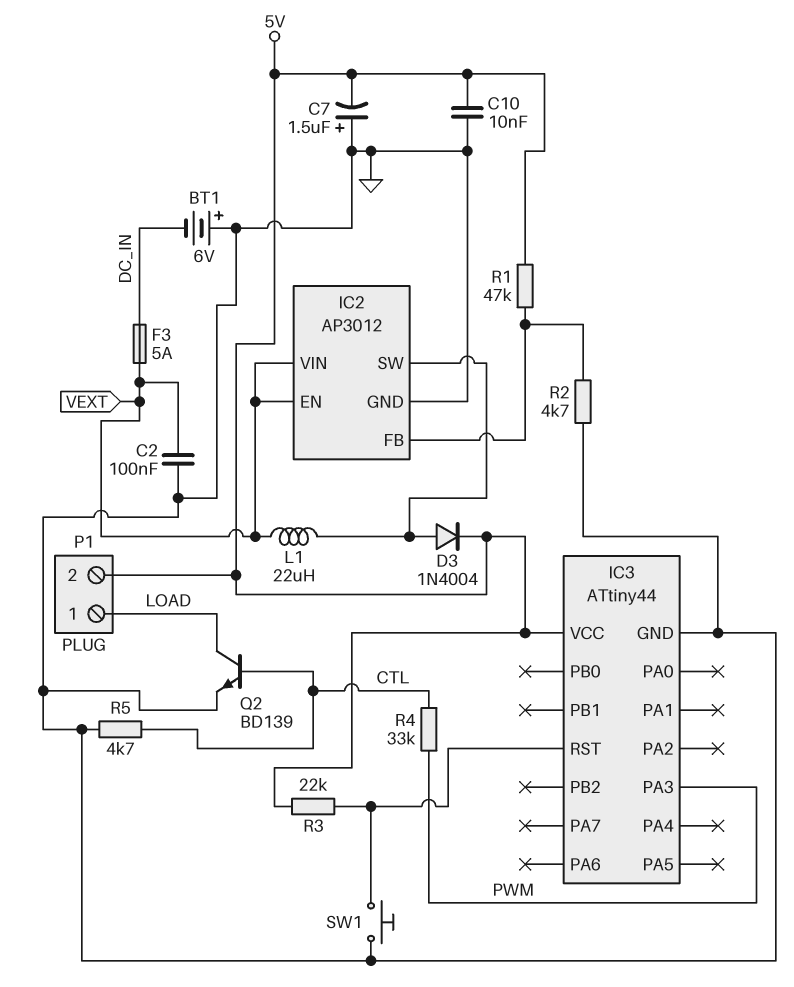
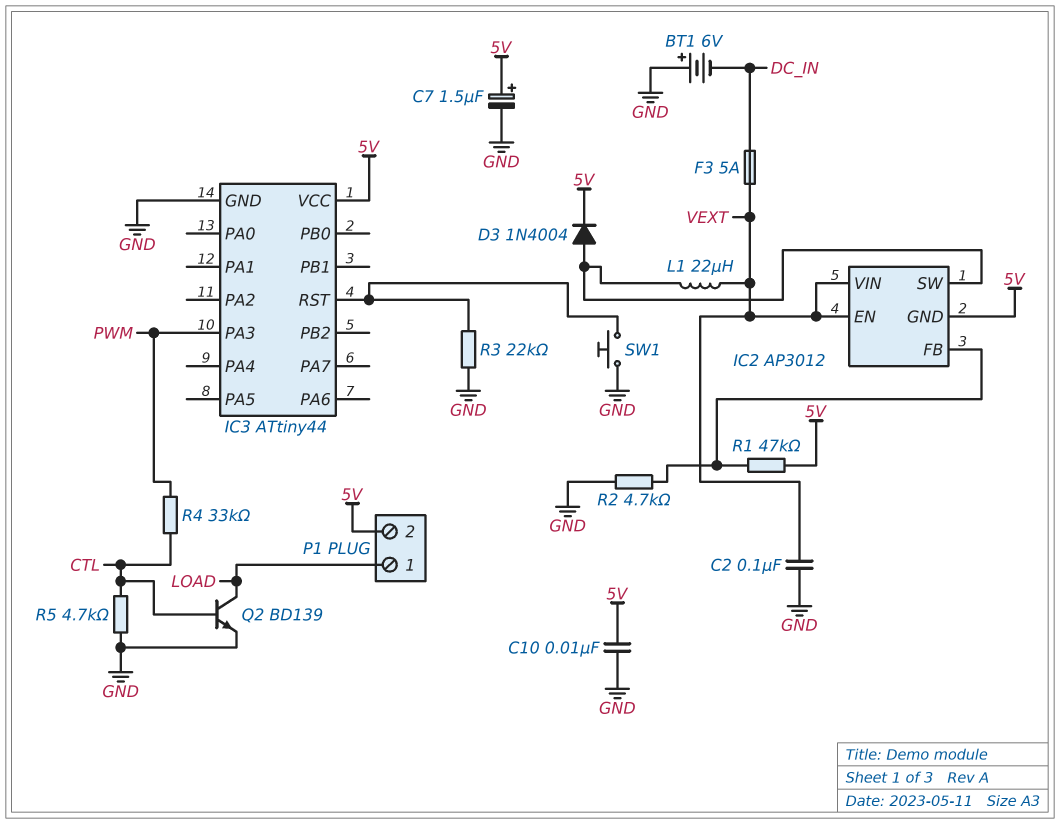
C7: 1.5uF (plus GND, minus 5V) -> 1.5uF (plus 5V, minus GND)
IC2 pin GND: GND -> 5V
R3: 22k (5V, IC3/RST) -> 22k (GND, IC3/RST)

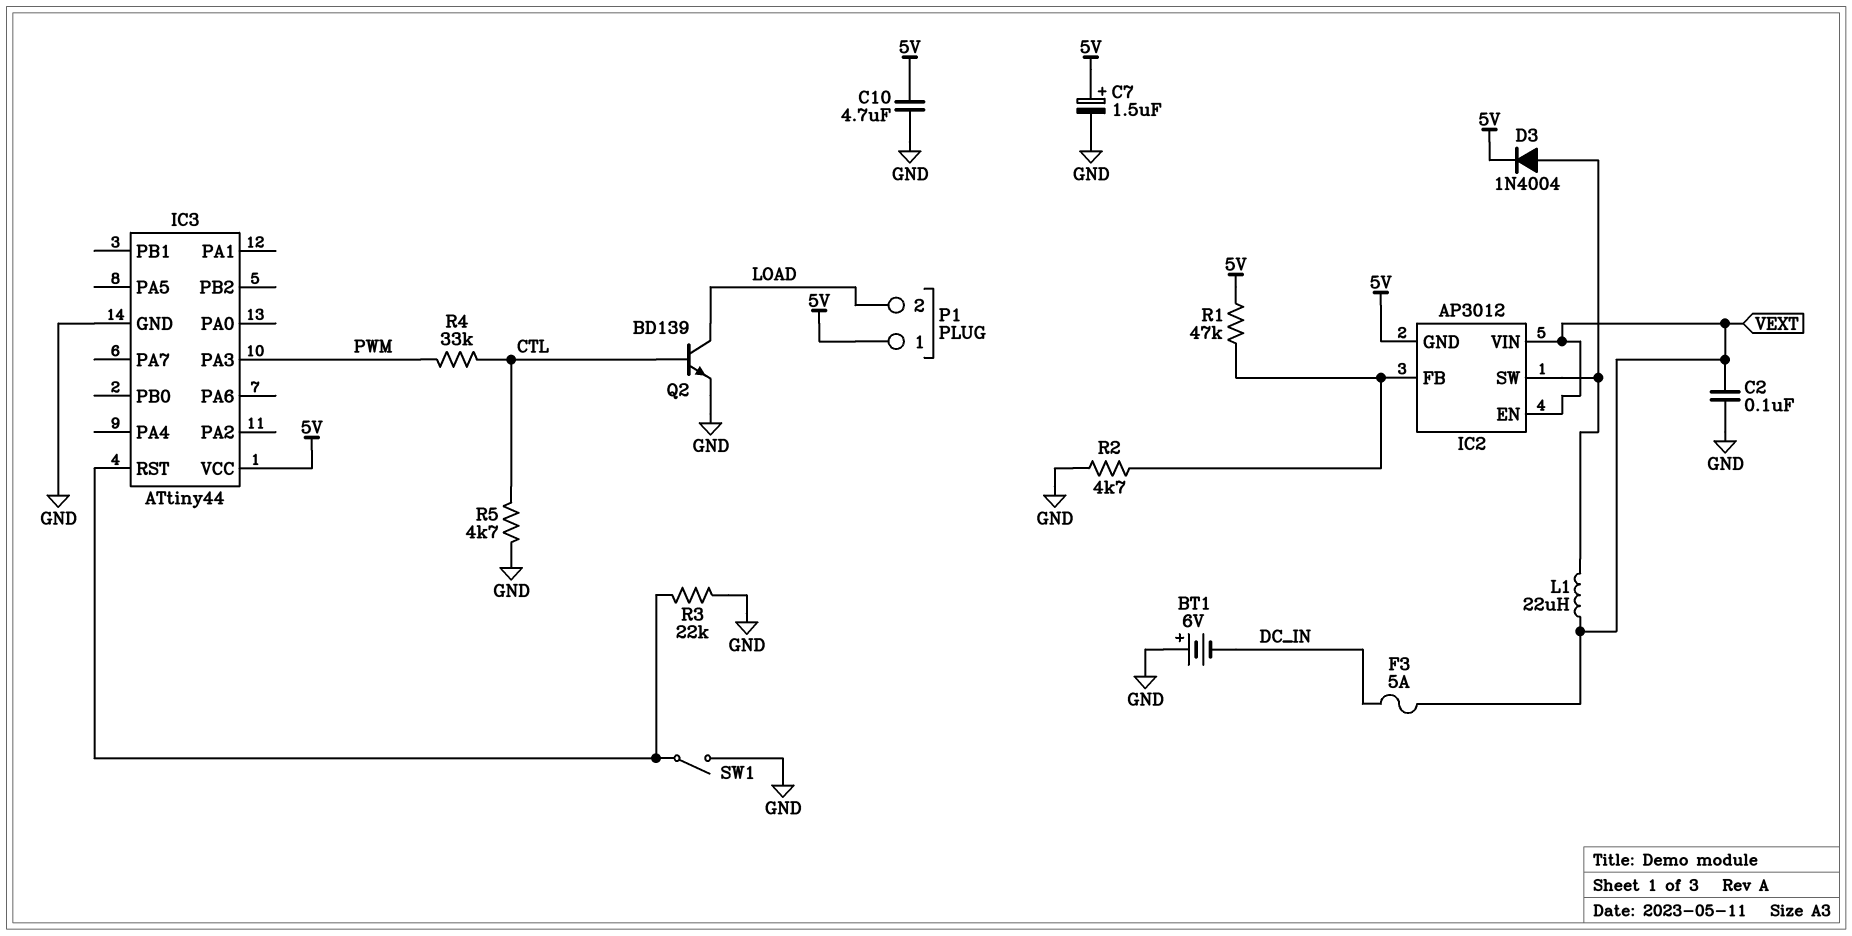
C10: 10nF (5V, GND) -> 4.7uF (5V, GND)
P1 pin 1: LOAD -> 5V
P1 pin 2: 5V -> LOAD
SW1: button (GND, IC3/RST) -> switch (GND, IC3/RST)

